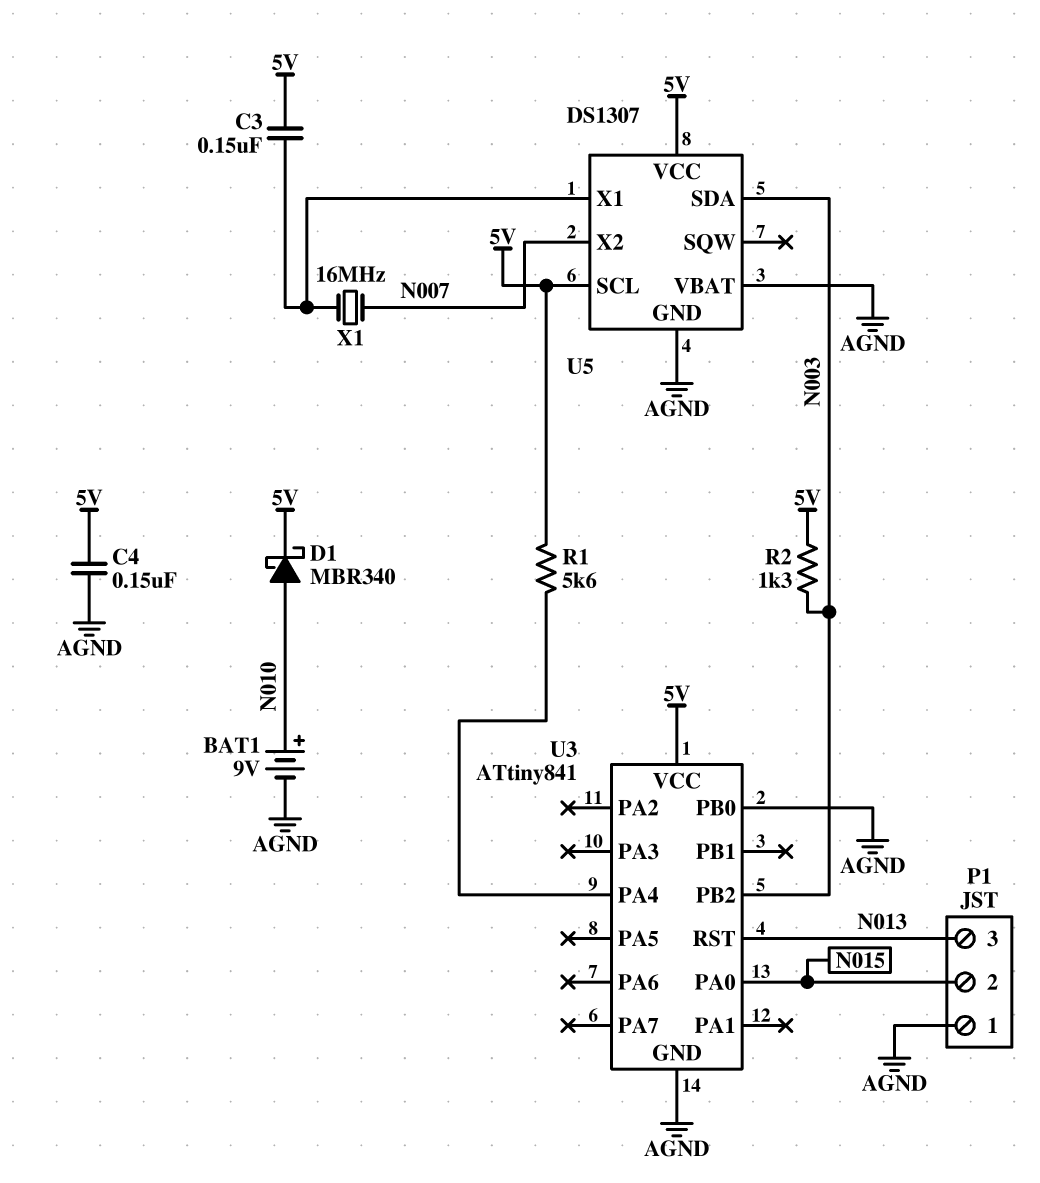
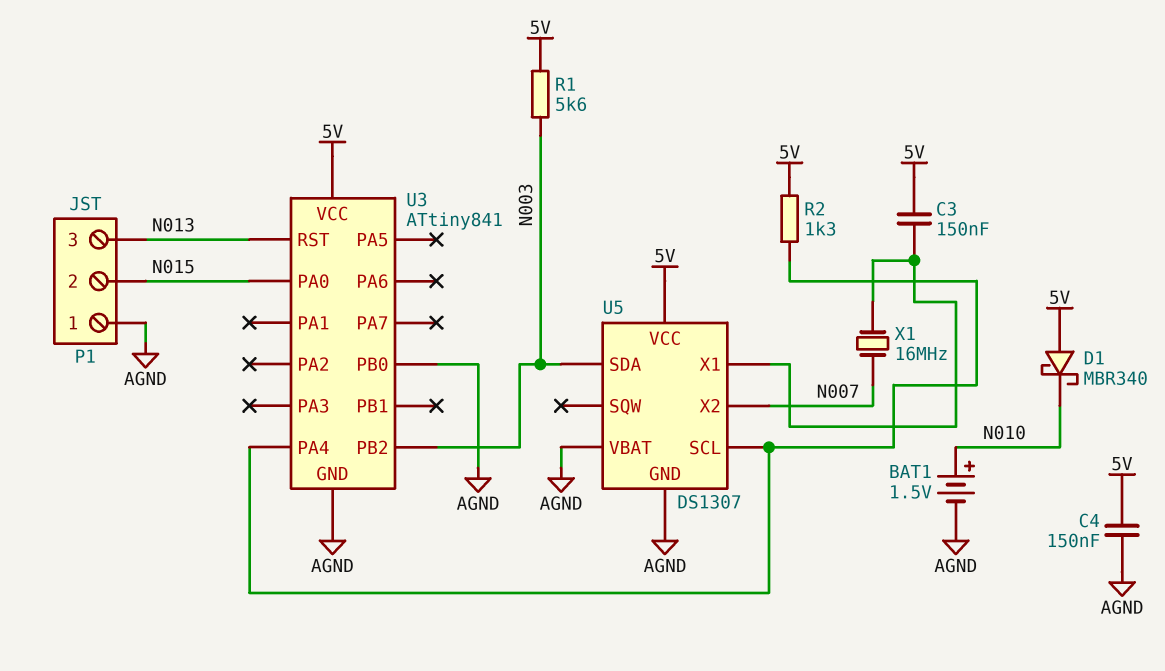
BAT1: 9V (plus N010, minus AGND) -> 1.5V (plus N010, minus AGND)
D1: schottky MBR340 (A N010, K 5V) -> schottky MBR340 (A 5V, K N010)
R1: 5.6k (5V, U3/PA4) -> 5.6k (5V, N003)
R2: 1.3k (5V, N003) -> 1.3k (5V, U3/PA4)
U5 pin SCL: 5V -> U3/PA4

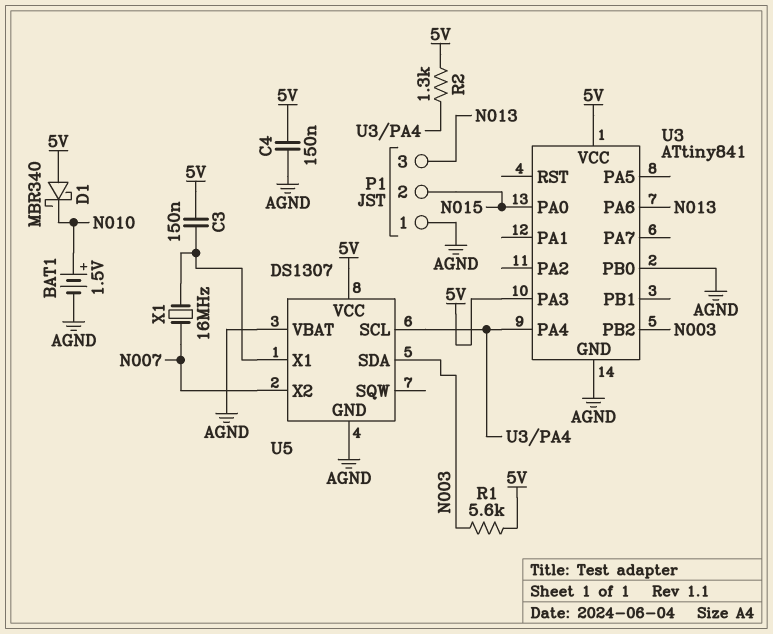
U3 pin PA3: none -> 5V
U3 pin PA6: none -> N013
U3 pin RST: N013 -> none

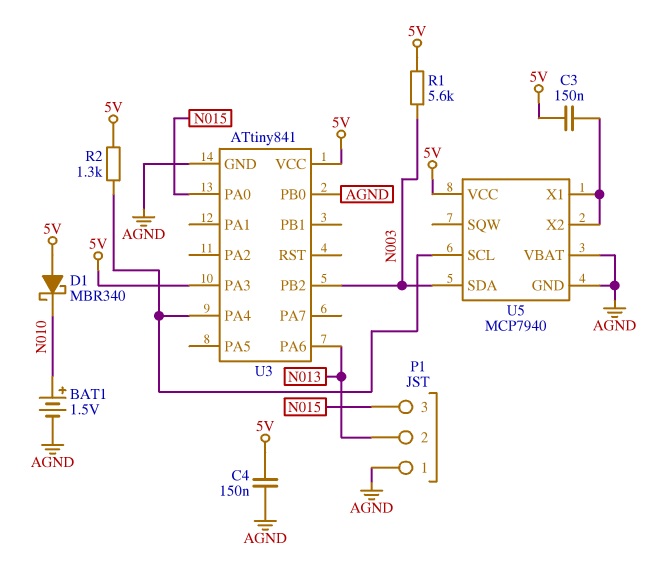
P1 pin 2: N015 -> N013
P1 pin 3: N013 -> N015
U5: DS1307 -> MCP7940
U5 pin X2: N007 -> U5/X1
X1: 16MHz (N007, U5/X1) -> none

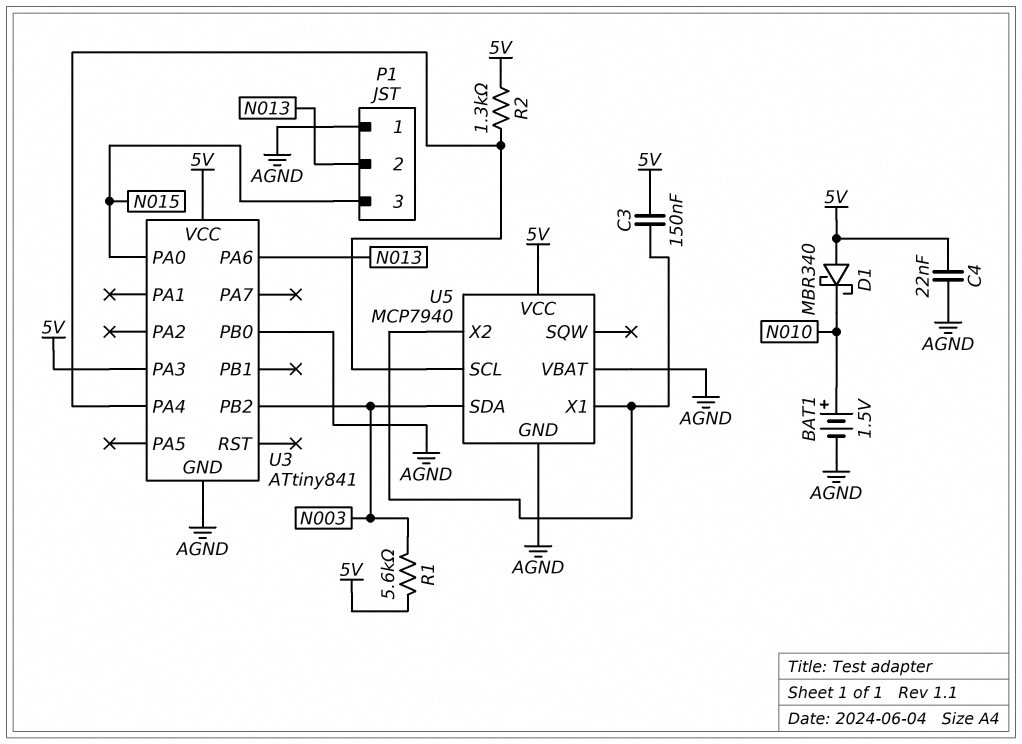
C4: 150nF (5V, AGND) -> 22nF (5V, AGND)

